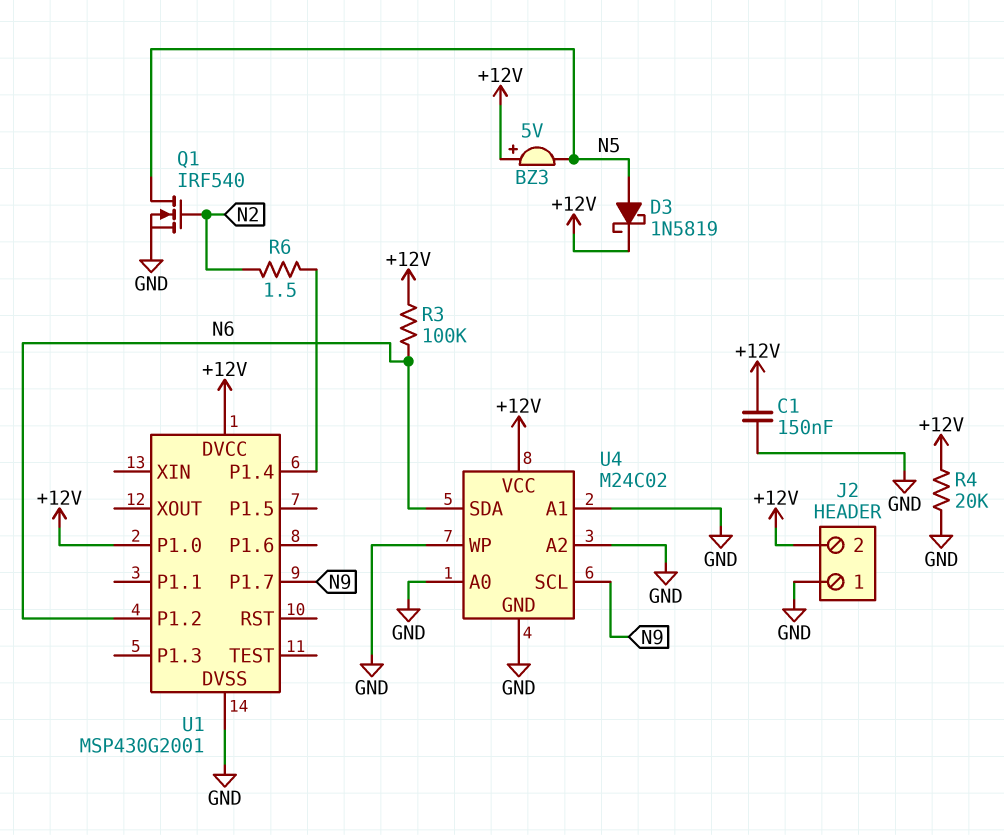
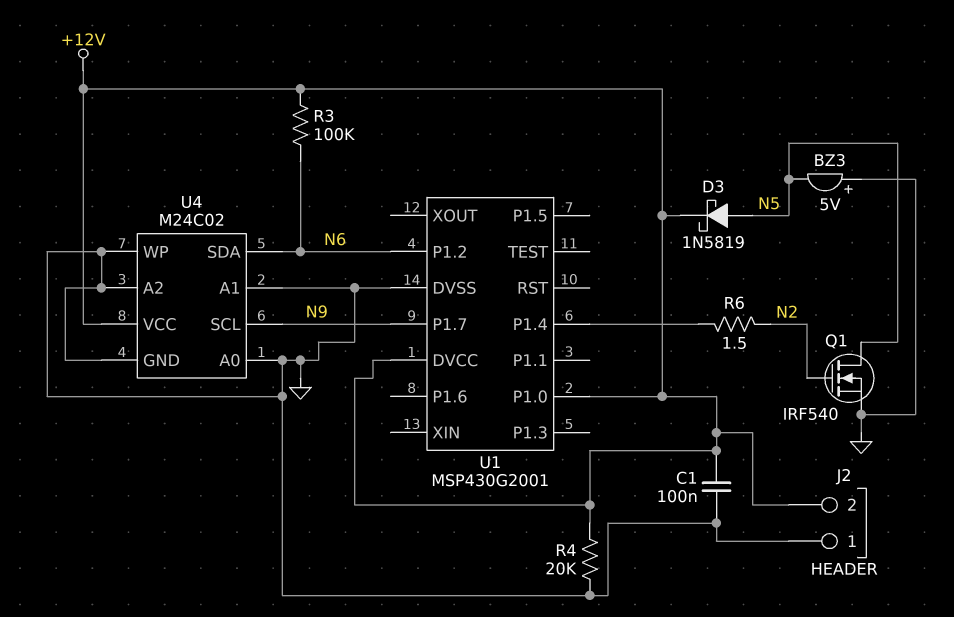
BZ3: buzzer 5V (plus +12V, minus N5) -> buzzer 5V (plus GND, minus N5)
C1: 150nF (+12V, GND) -> 100nF (+12V, GND)

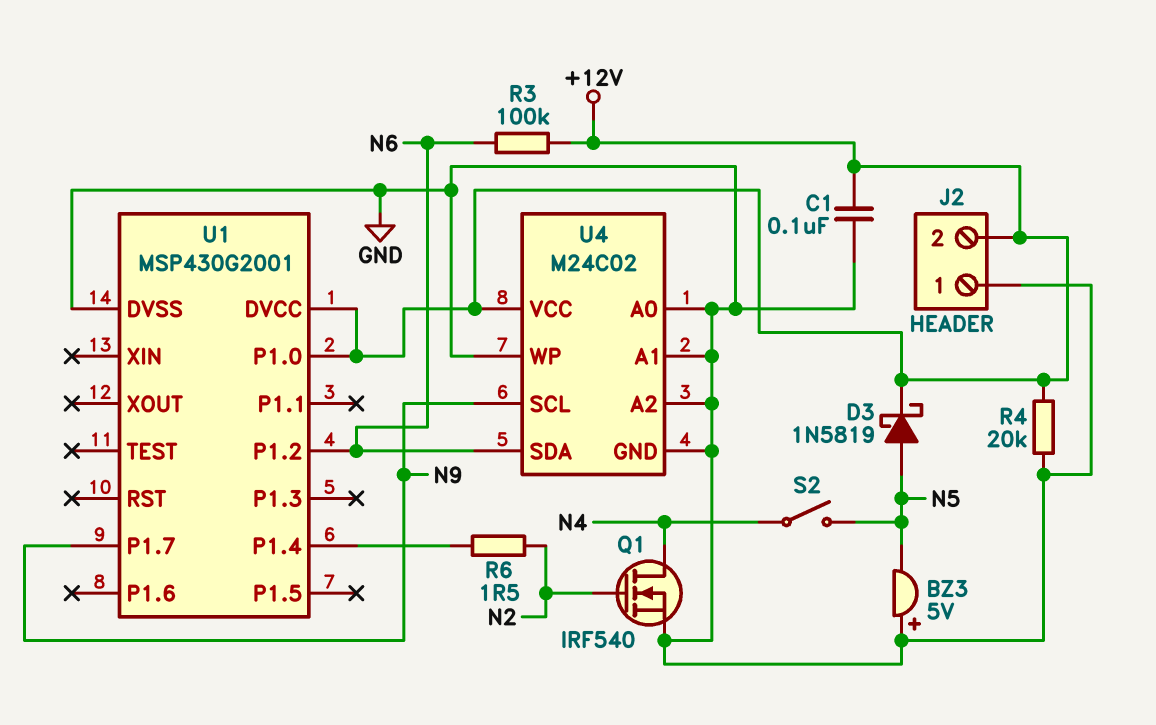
Q1: NMOS IRF540 (G N2, D N5, S GND) -> NMOS IRF540 (G N2, D N4, S GND)
S2: none -> switch (N4, N5)

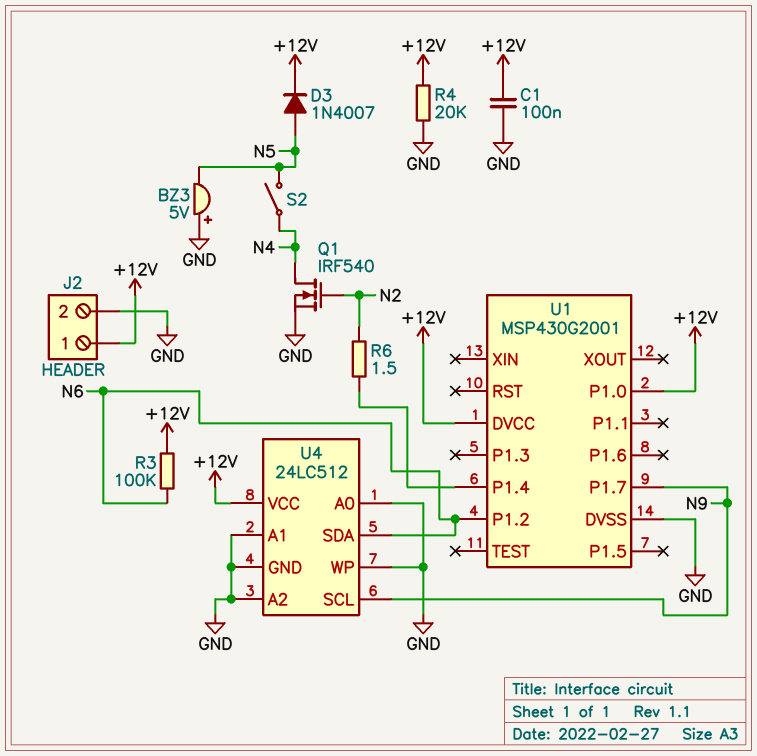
D3: schottky 1N5819 (A N5, K +12V) -> diode 1N4007 (A N5, K +12V)
J2 pin 1: GND -> +12V
J2 pin 2: +12V -> GND
U4: M24C02 -> 24LC512

